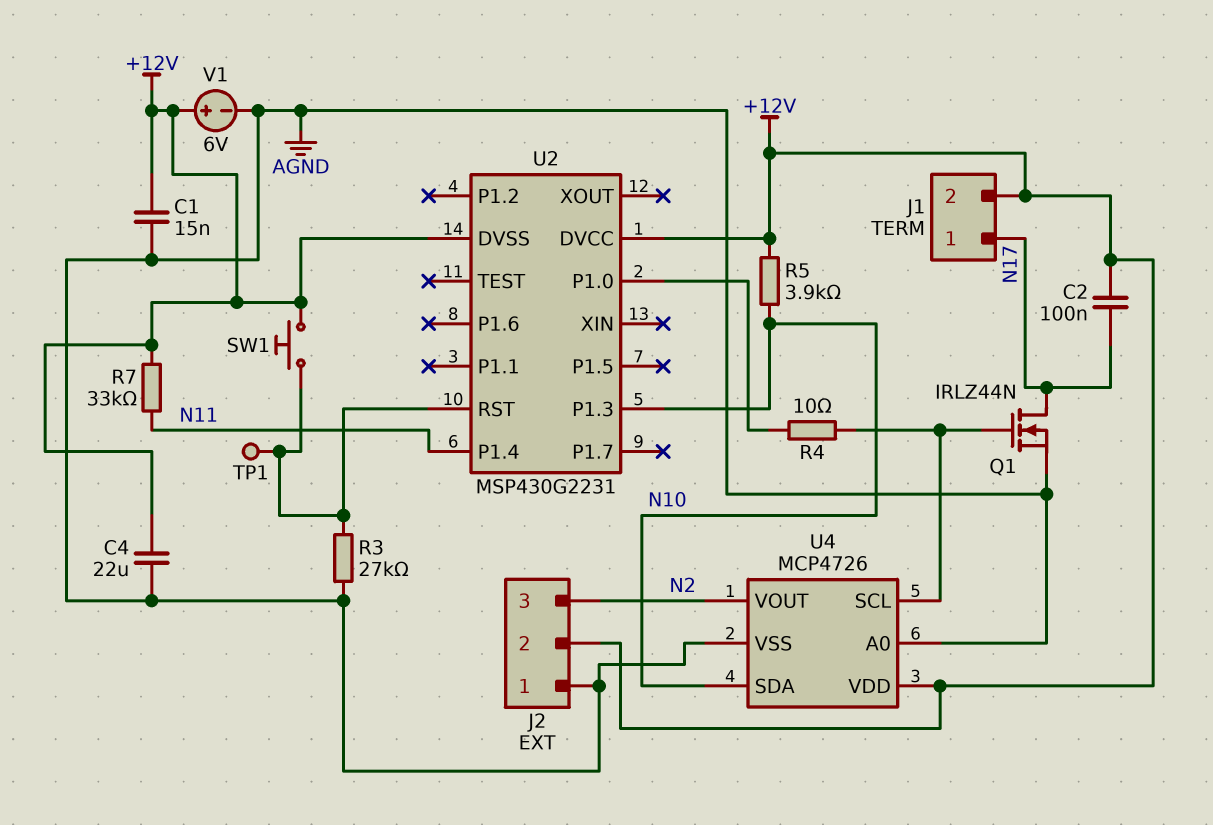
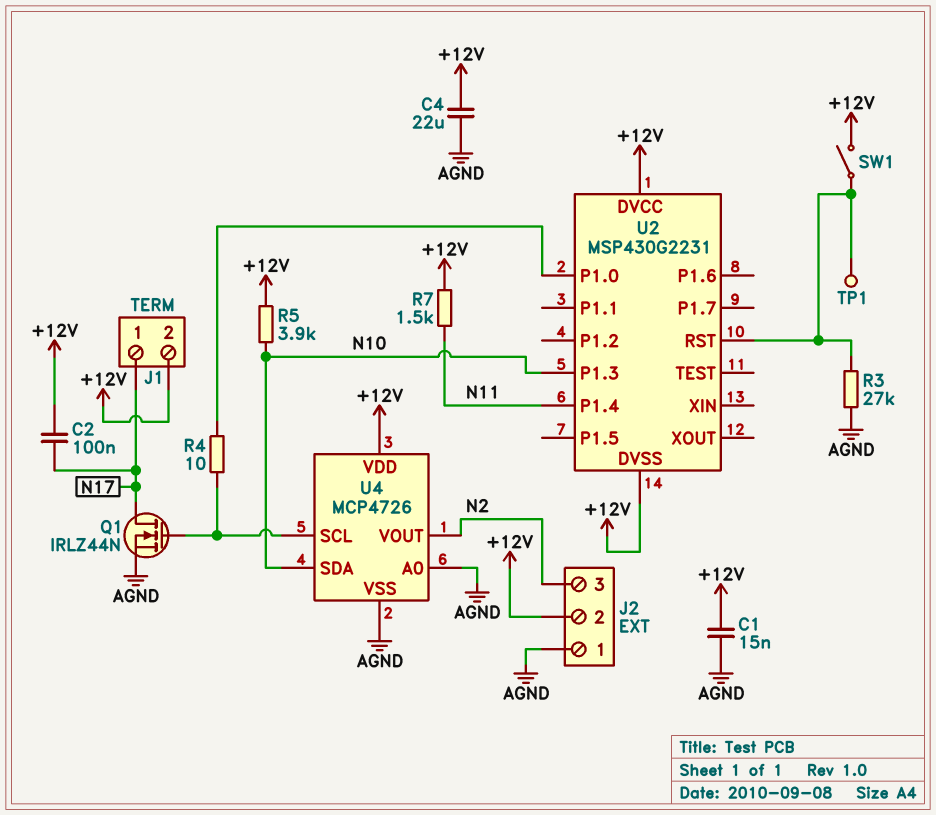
R7: 33k (+12V, N11) -> 1.5k (+12V, N11)
SW1: button (+12V, U2/RST) -> switch (+12V, U2/RST)
V1: 6V (plus +12V, minus AGND) -> none

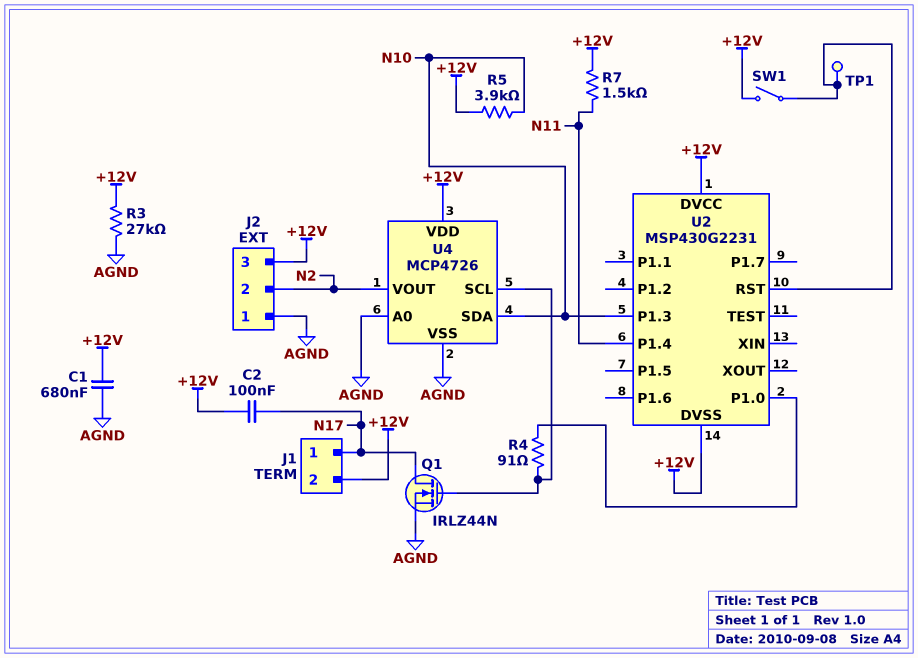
C1: 15nF (+12V, AGND) -> 680nF (+12V, AGND)
C4: 22uF (+12V, AGND) -> none
J2 pin 2: +12V -> N2
J2 pin 3: N2 -> +12V
R3: 27k (AGND, U2/RST) -> 27k (+12V, AGND)
R4: 10 (U2/P1.0, U4/SCL) -> 91 (U2/P1.0, U4/SCL)

